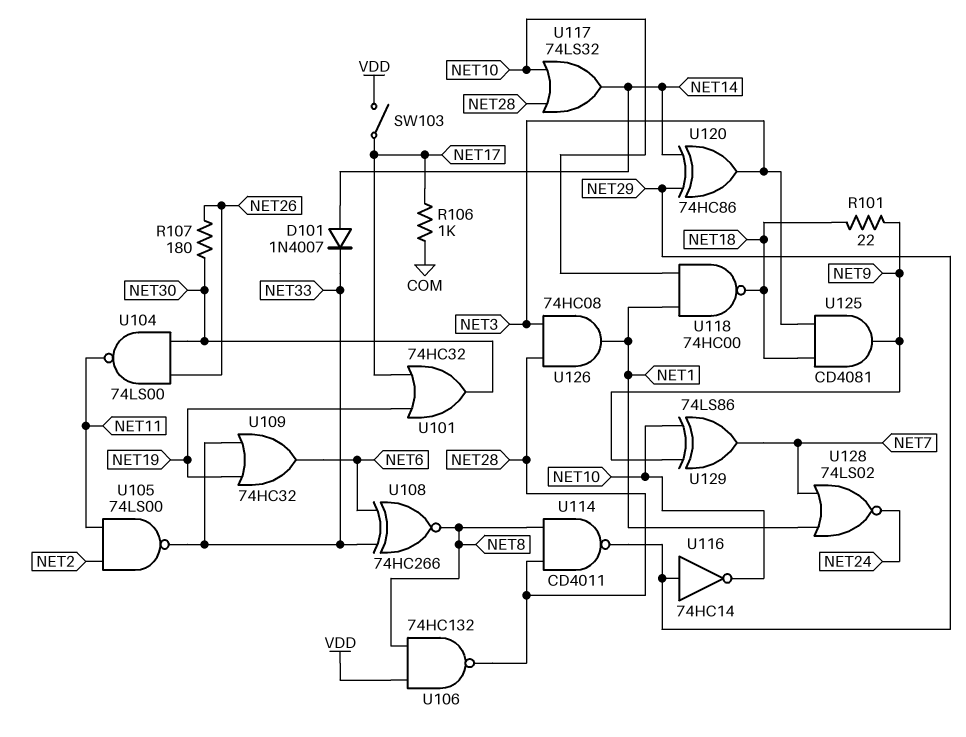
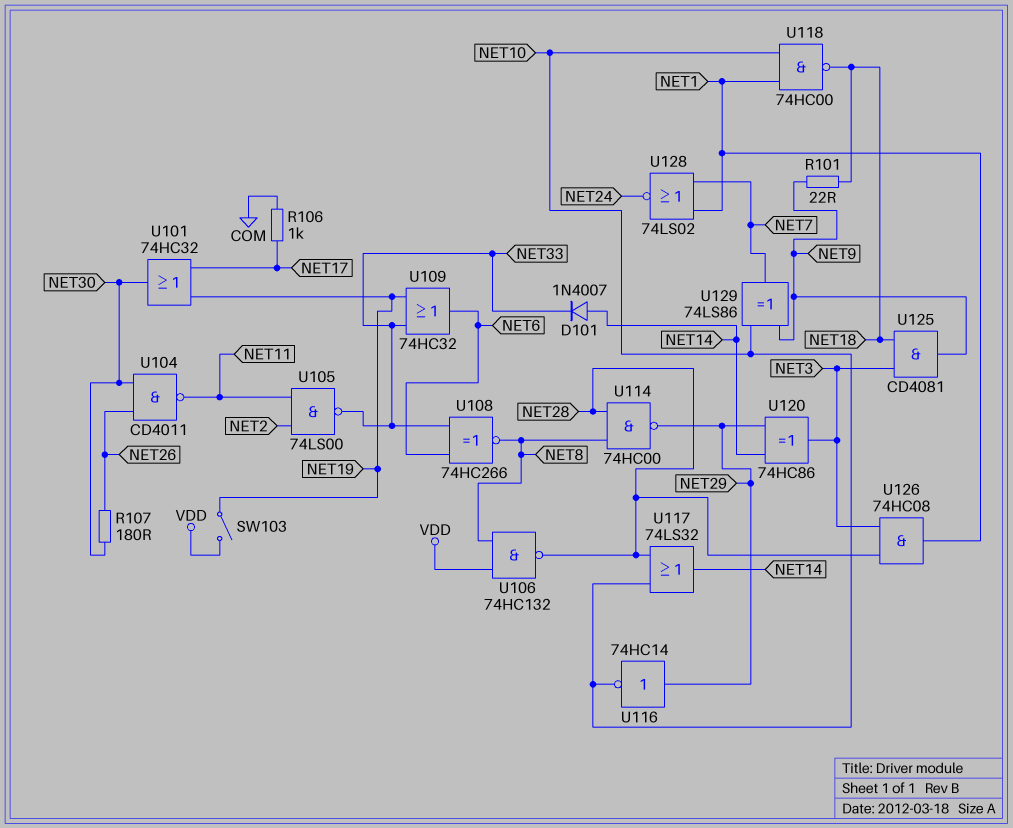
SW103: switch (NET17, VDD) -> switch (NET19, VDD)
U104: NAND 74LS00 (in NET26, in NET30, out NET11) -> NAND CD4011 (in NET26, in NET30, out NET11)
U114: NAND CD4011 (in NET8, in NET28, out NET29) -> NAND 74HC00 (in NET8, in NET28, out NET29)

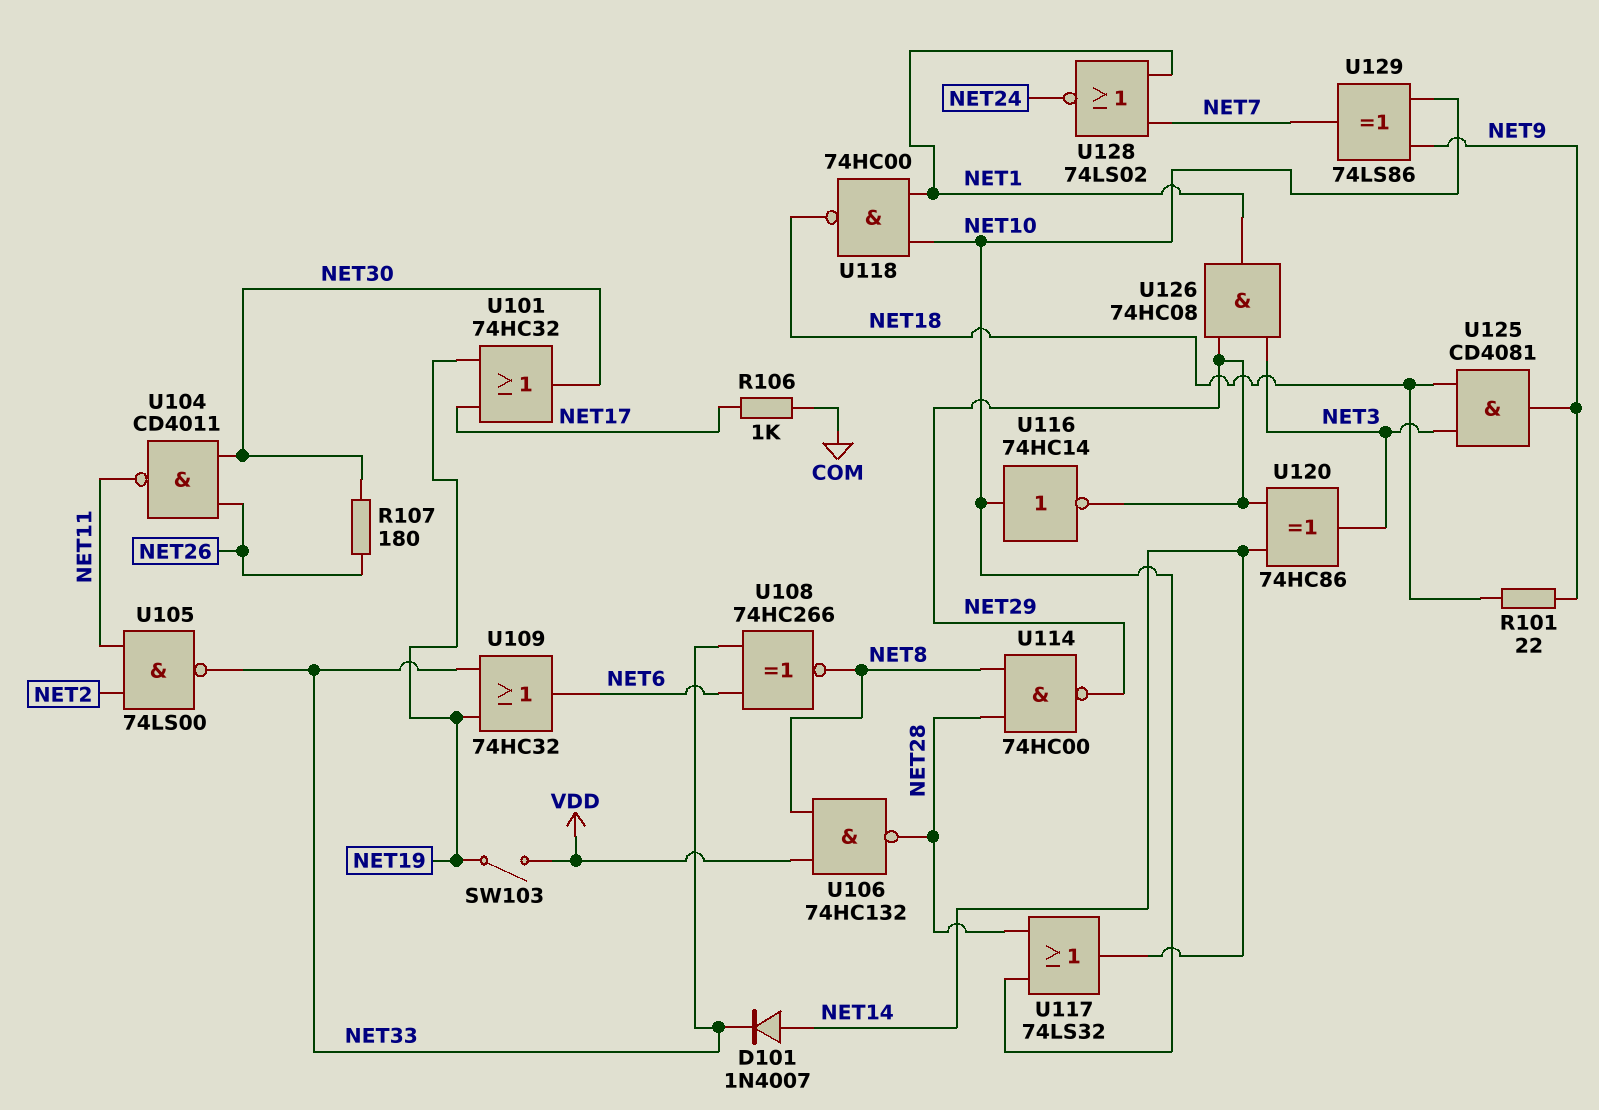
U116: NOT 74HC14 (in NET29, out NET10) -> NOT 74HC14 (in NET10, out NET29)
U126: AND 74HC08 (in NET3, in NET28, out NET1) -> AND 74HC08 (in NET3, in NET29, out NET1)

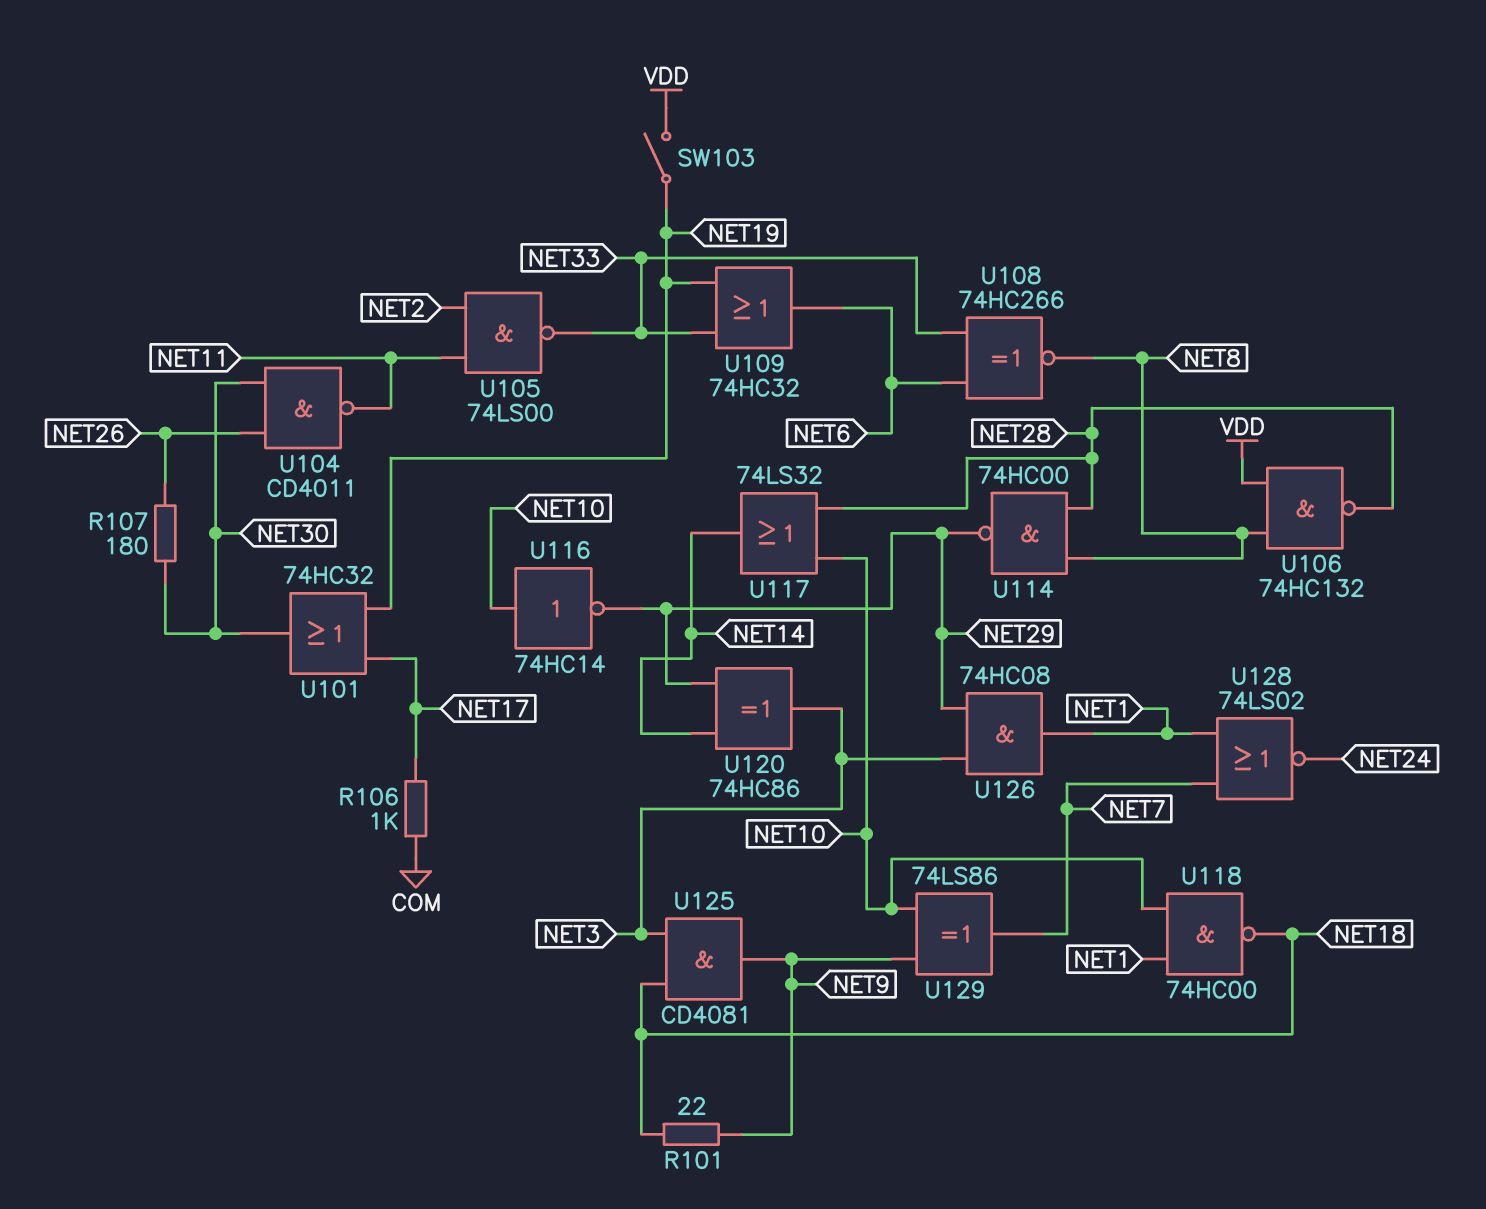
D101: diode 1N4007 (A NET14, K NET33) -> none

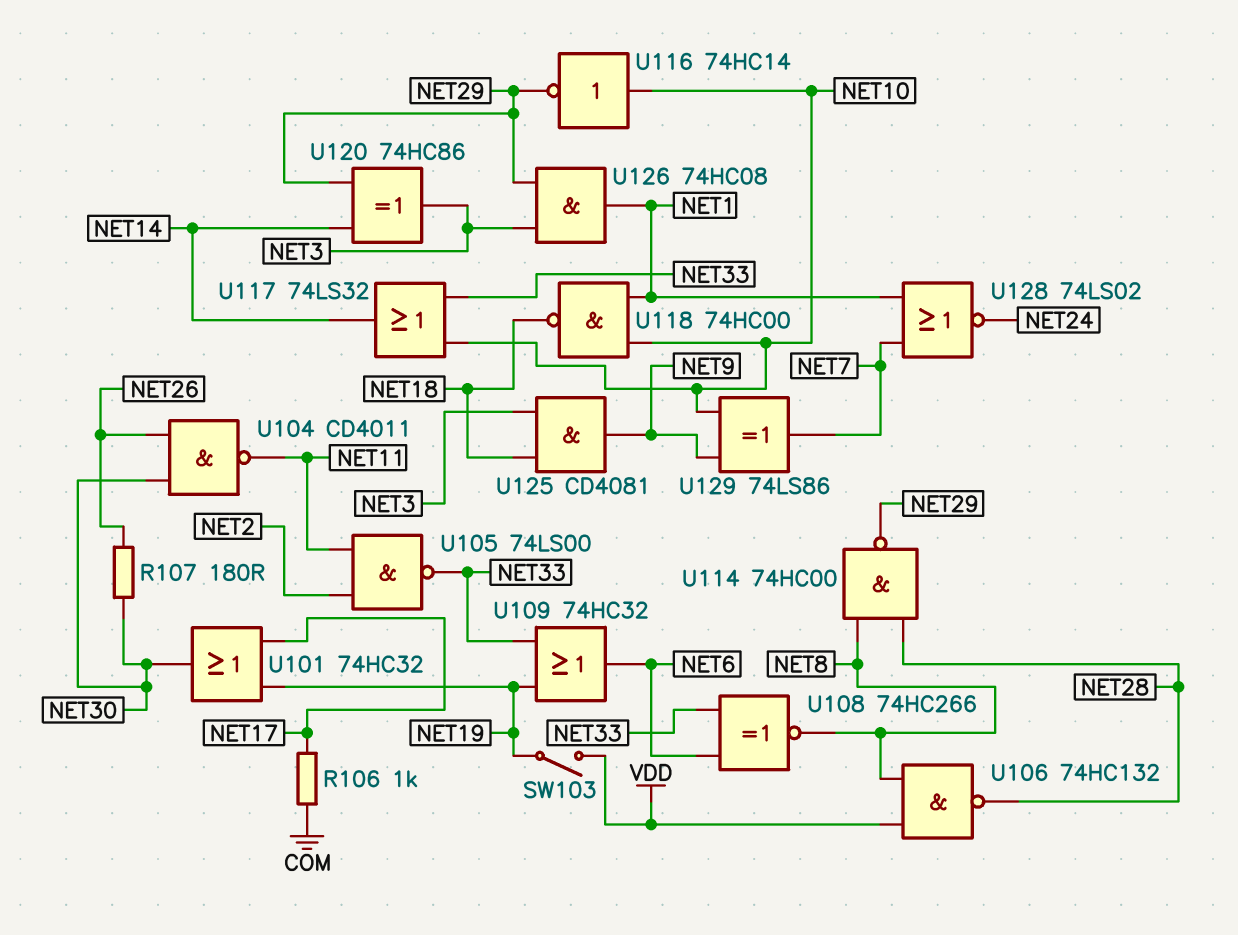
R101: 22 (NET9, NET18) -> none
U117: OR 74LS32 (in NET10, in NET28, out NET14) -> OR 74LS32 (in NET10, in NET33, out NET14)

